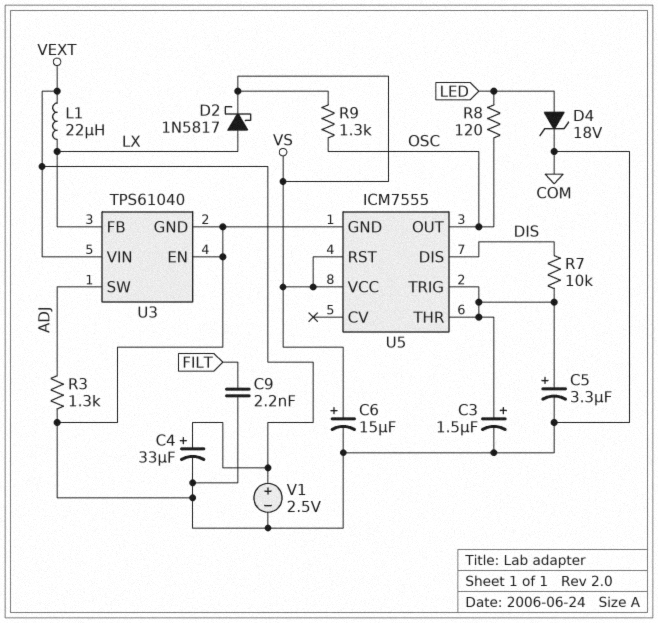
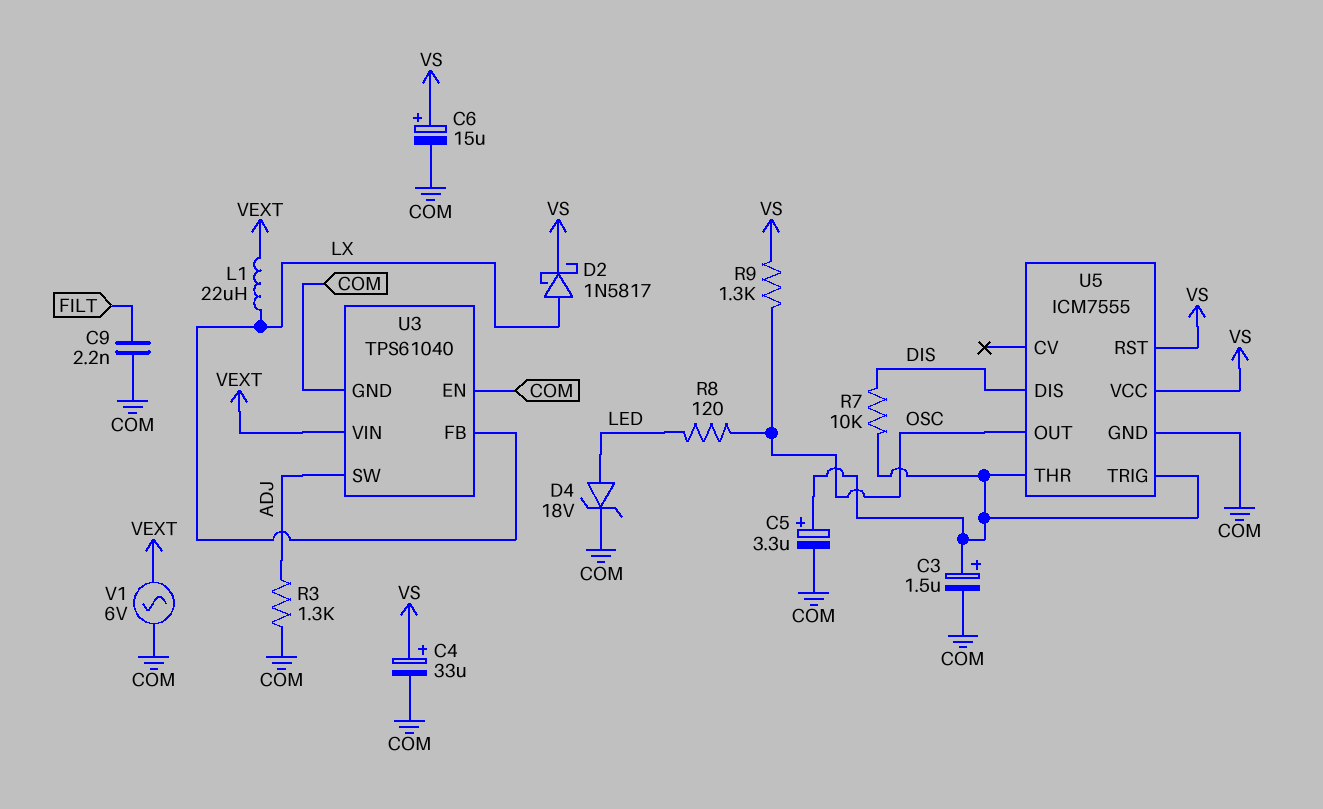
C4: 33uF (plus VEXT, minus COM) -> 33uF (plus VS, minus COM)
V1: 2.5V (plus VEXT, minus COM) -> AC 6V (COM, VEXT)

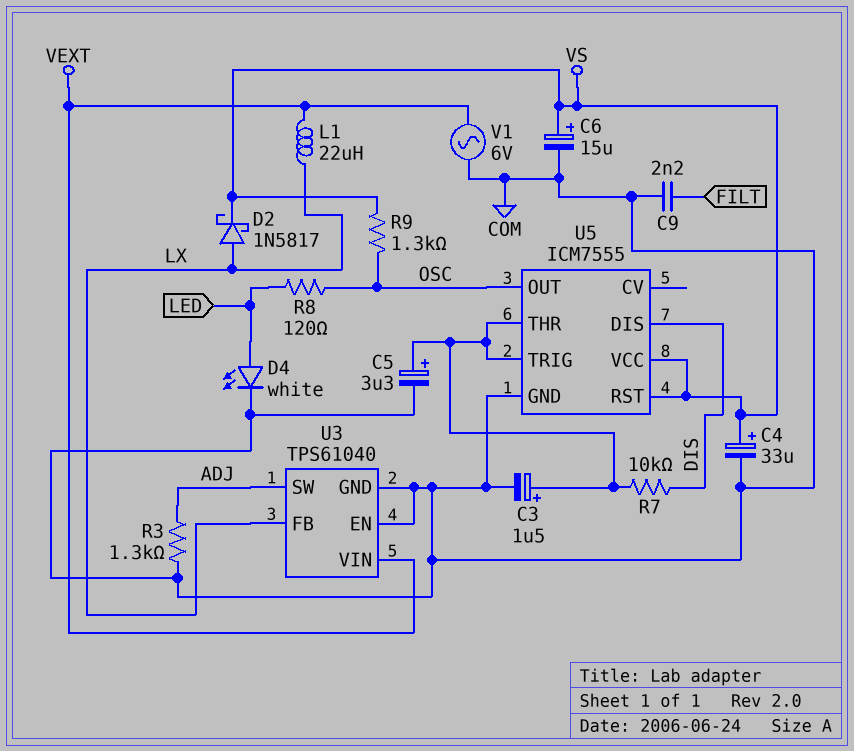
D4: zener 18V (A LED, K COM) -> LED white (A LED, K COM)

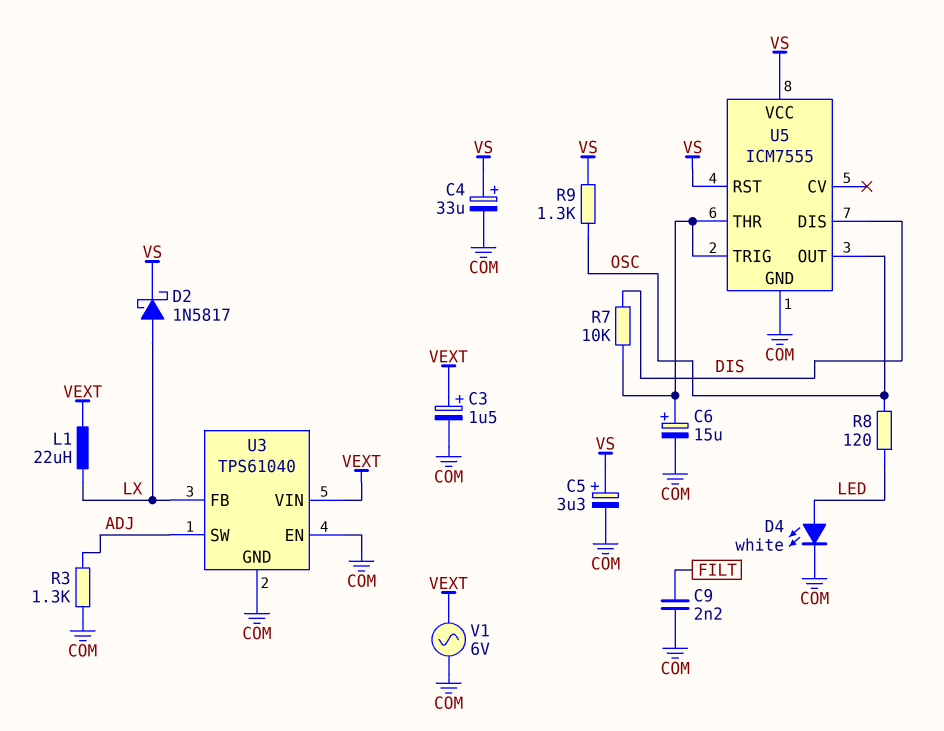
C3: 1.5uF (plus U5/THR, minus COM) -> 1.5uF (plus VEXT, minus COM)
C5: 3.3uF (plus U5/THR, minus COM) -> 3.3uF (plus VS, minus COM)
C6: 15uF (plus VS, minus COM) -> 15uF (plus U5/THR, minus COM)

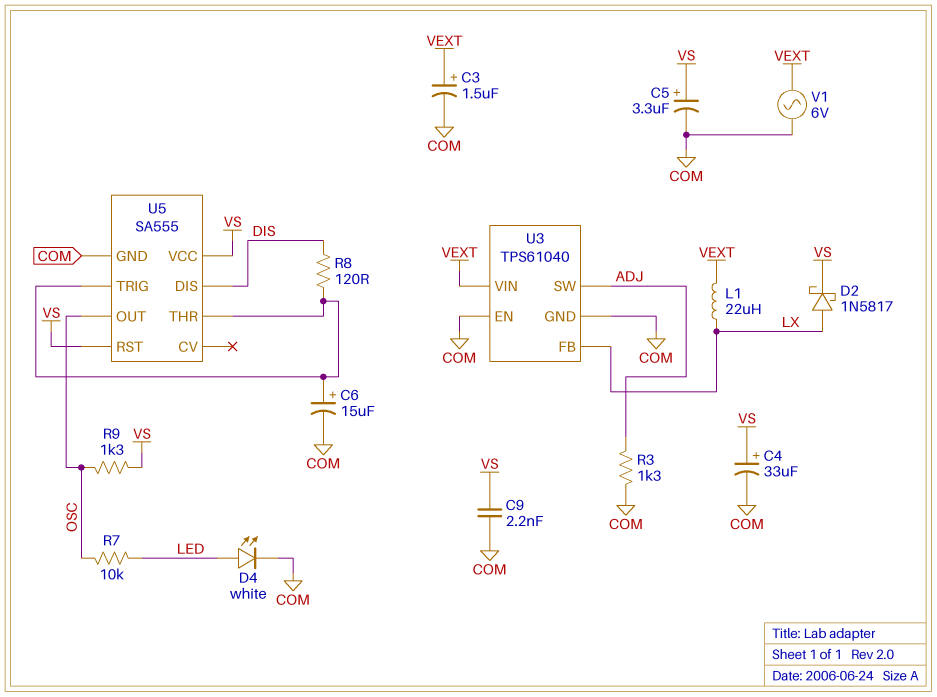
C9: 2.2nF (COM, FILT) -> 2.2nF (COM, VS)
R7: 10k (DIS, U5/THR) -> 10k (LED, OSC)
R8: 120 (LED, OSC) -> 120 (DIS, U5/THR)
U5: ICM7555 -> SA555

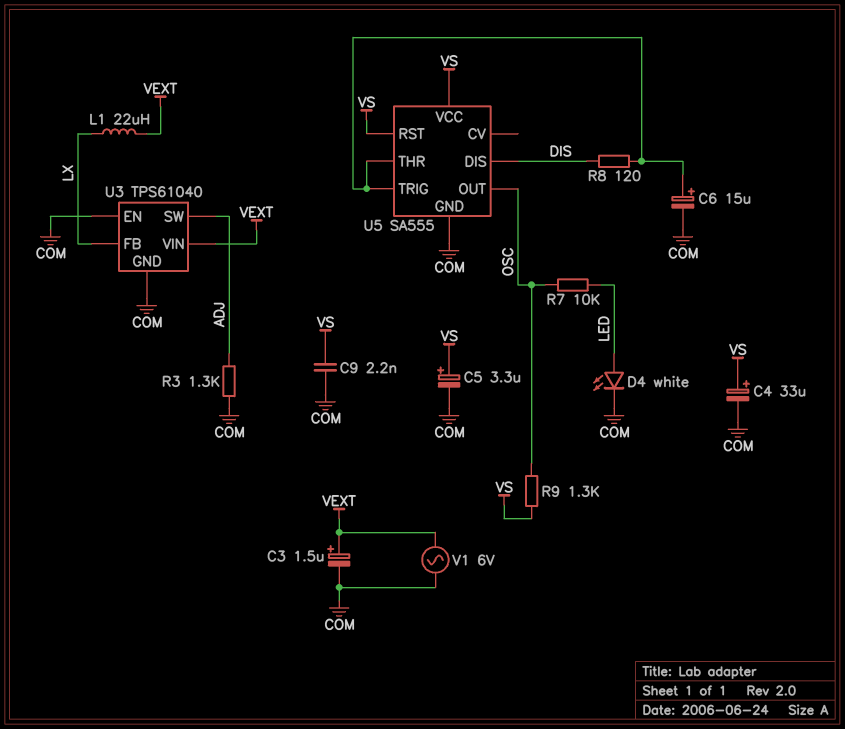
D2: schottky 1N5817 (A LX, K VS) -> none

